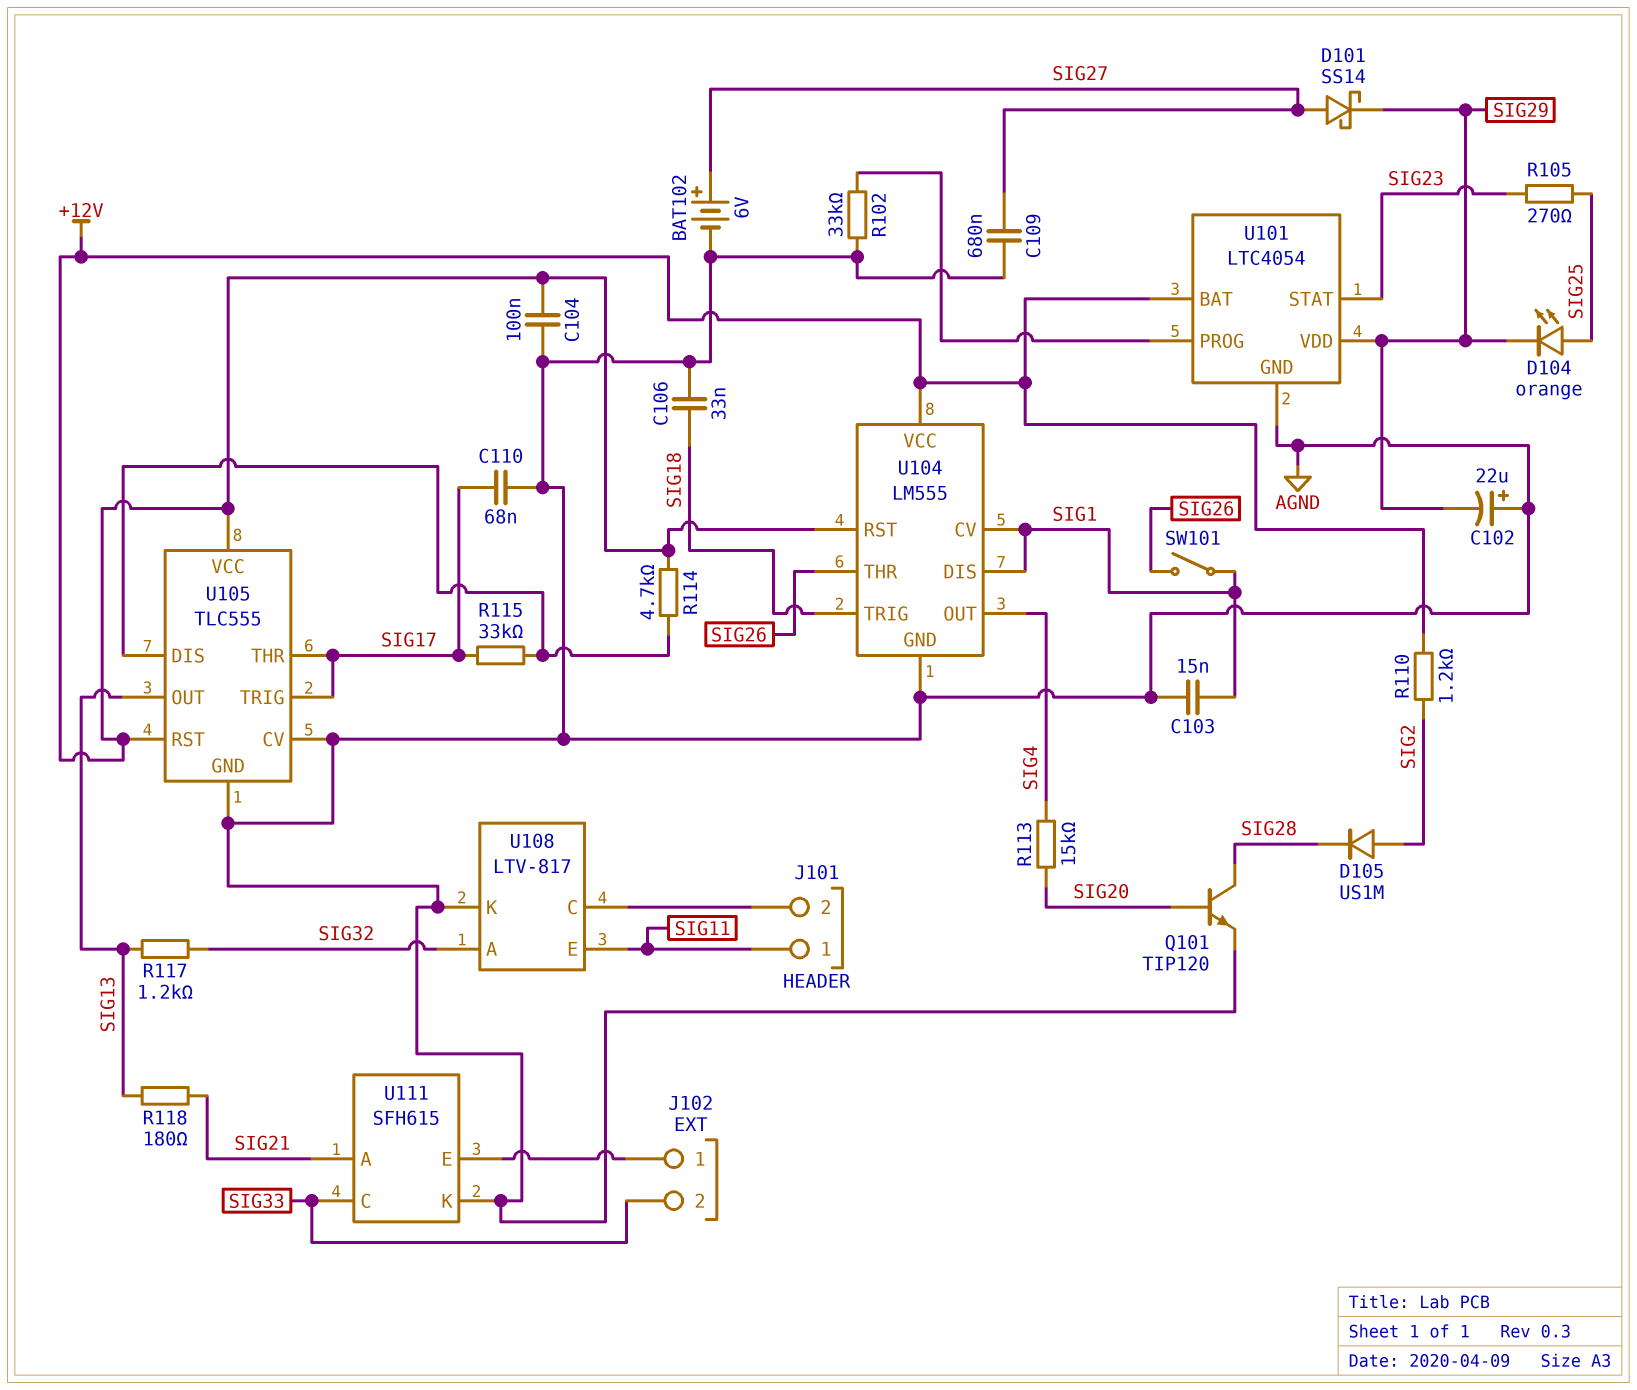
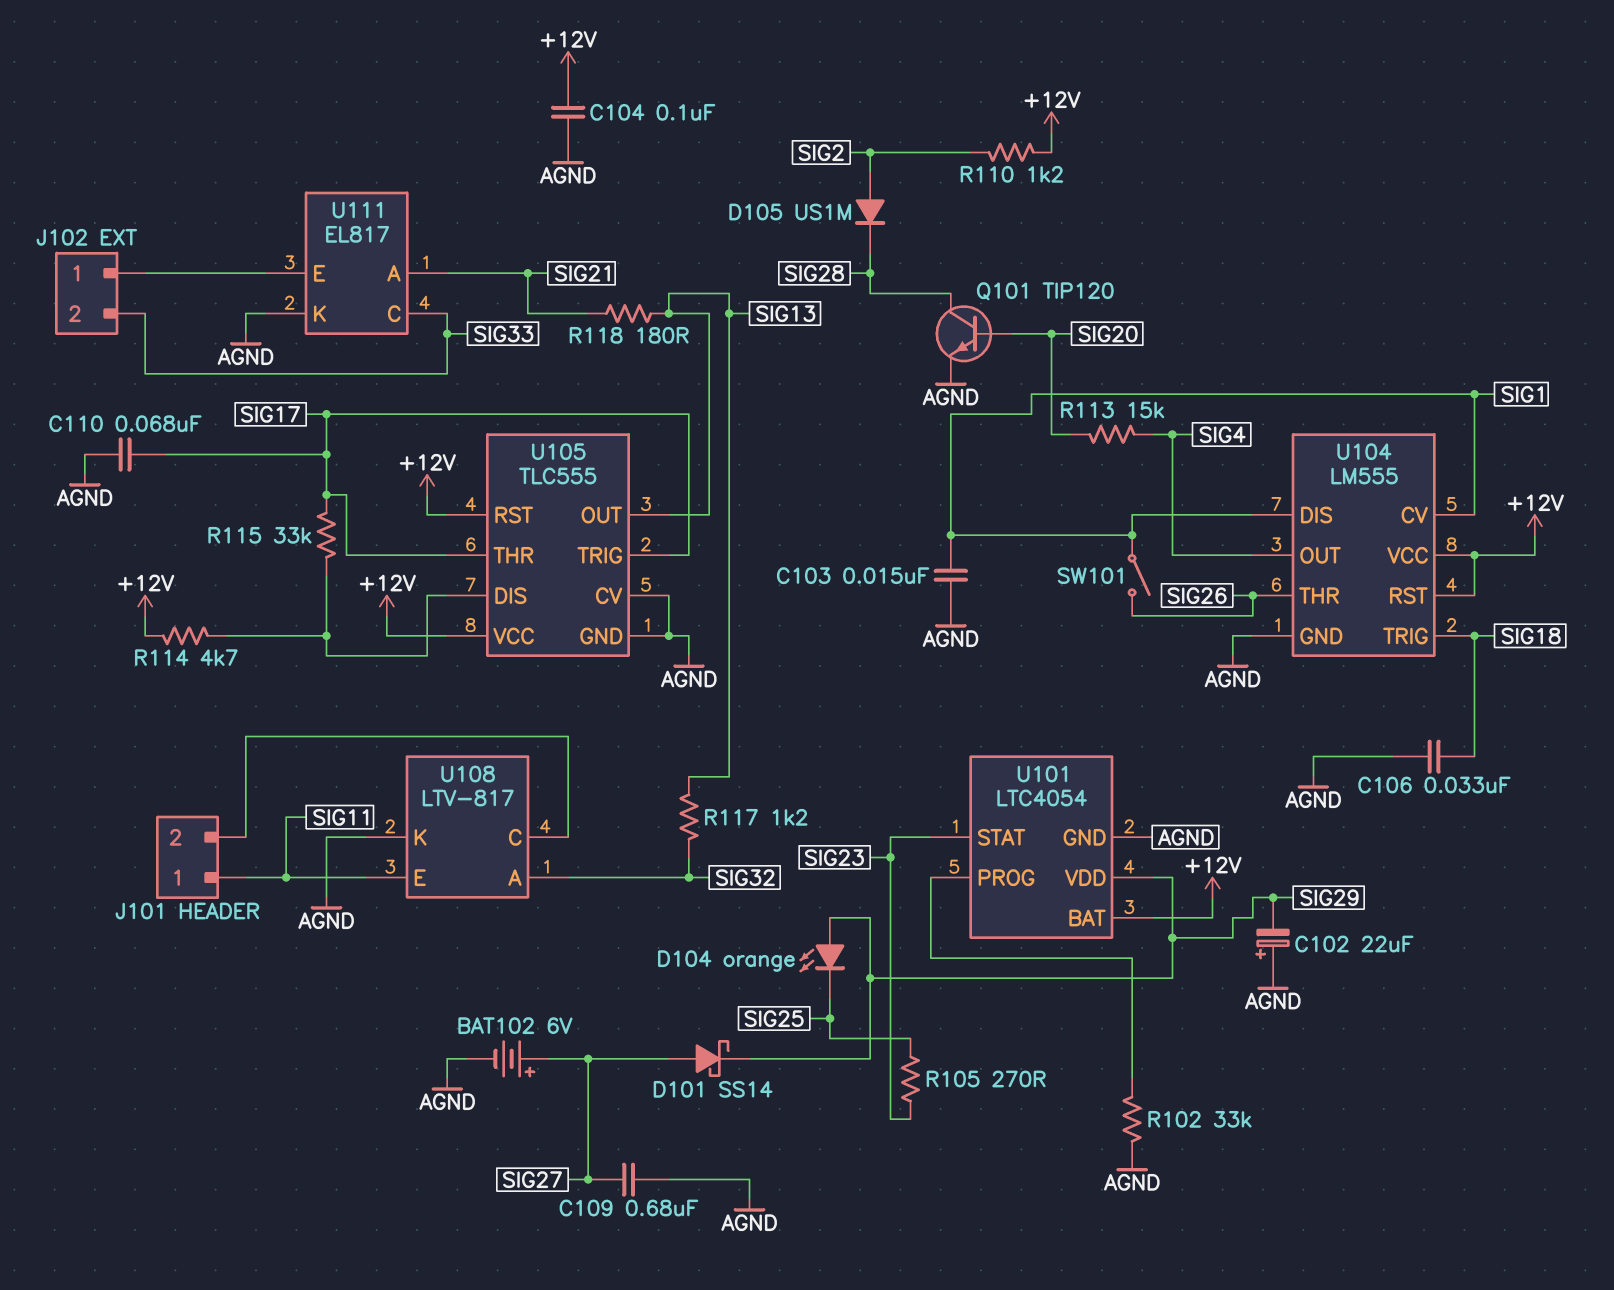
D104: LED orange (A SIG25, K SIG29) -> LED orange (A SIG29, K SIG25)
U111: SFH615 -> EL817

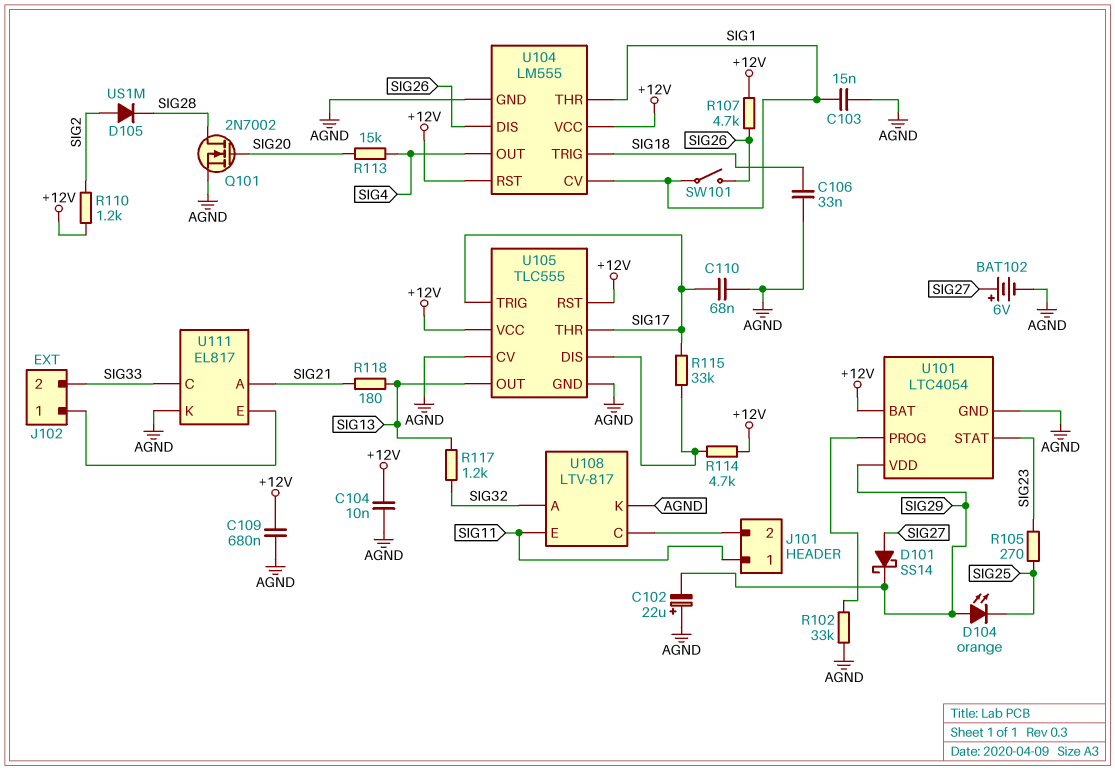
C104: 100nF (+12V, AGND) -> 10nF (+12V, AGND)
C109: 680nF (AGND, SIG27) -> 680nF (+12V, AGND)
Q101: NPN TIP120 (B SIG20, C SIG28, E AGND) -> NMOS 2N7002 (G SIG20, D SIG28, S AGND)
R107: none -> 4.7k (+12V, SIG26)
U104 pin DIS: SIG1 -> SIG26
U104 pin THR: SIG26 -> SIG1

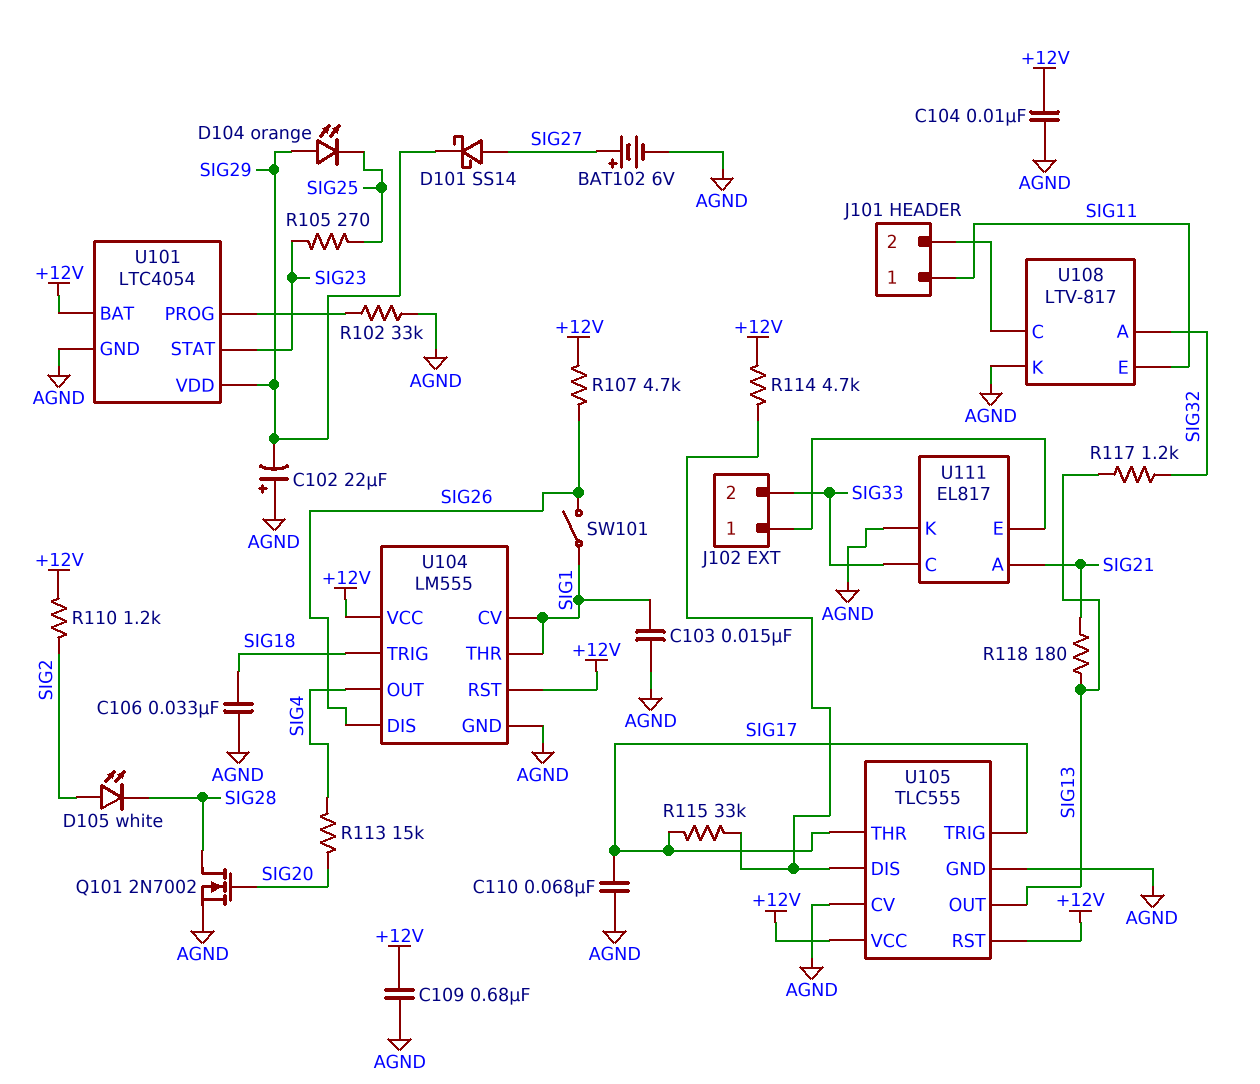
D105: diode US1M (A SIG2, K SIG28) -> LED white (A SIG2, K SIG28)

